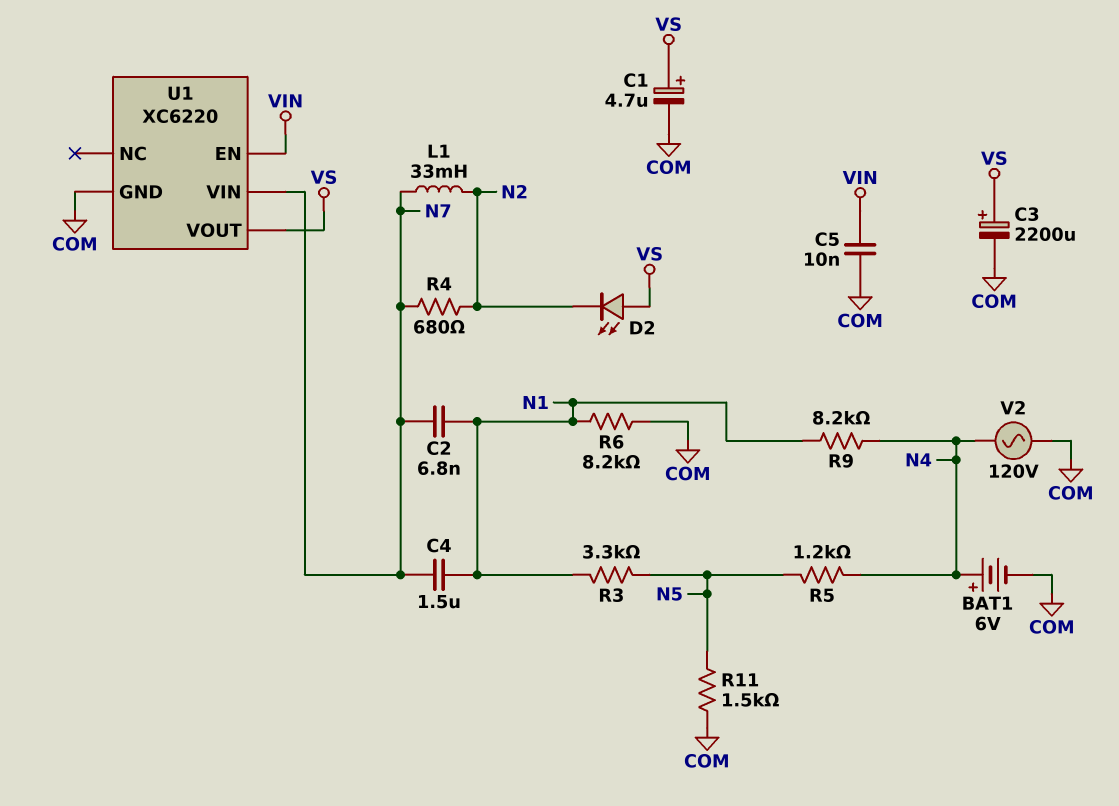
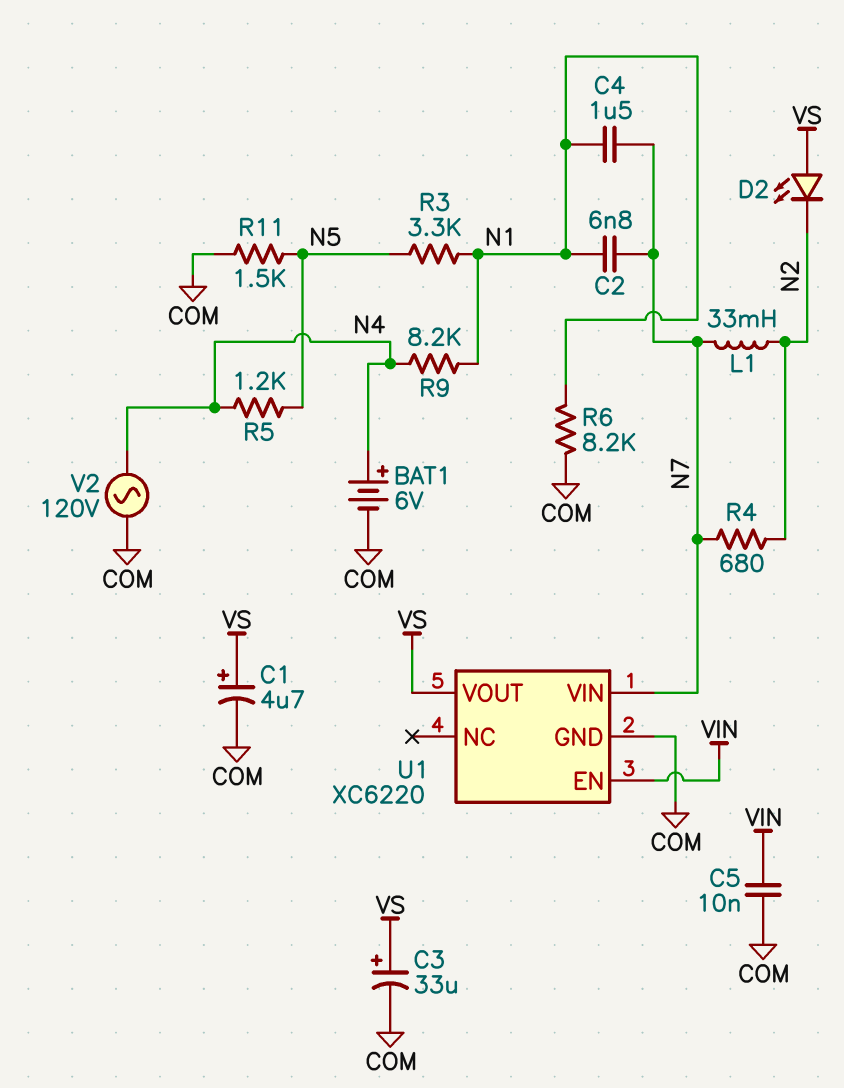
C3: 2200uF (plus VS, minus COM) -> 33uF (plus VS, minus COM)

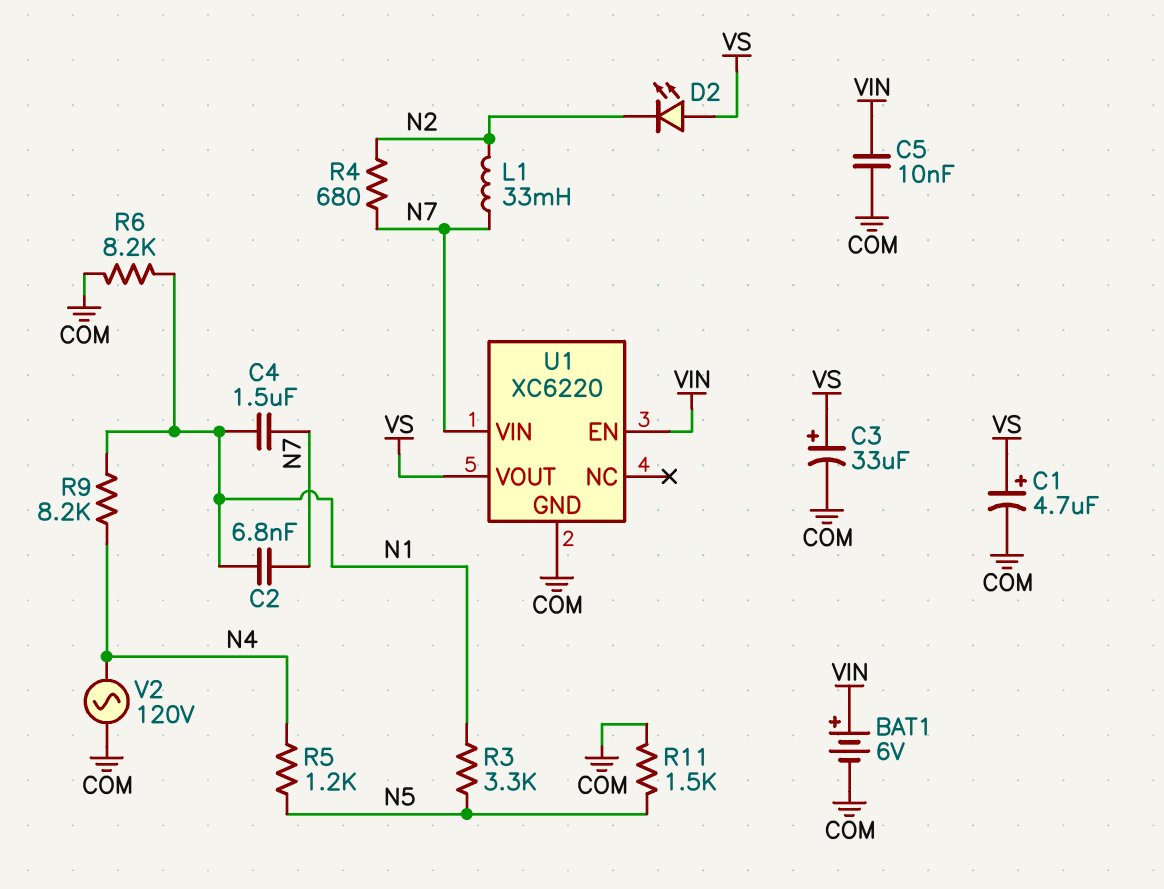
BAT1: 6V (plus N4, minus COM) -> 6V (plus VIN, minus COM)

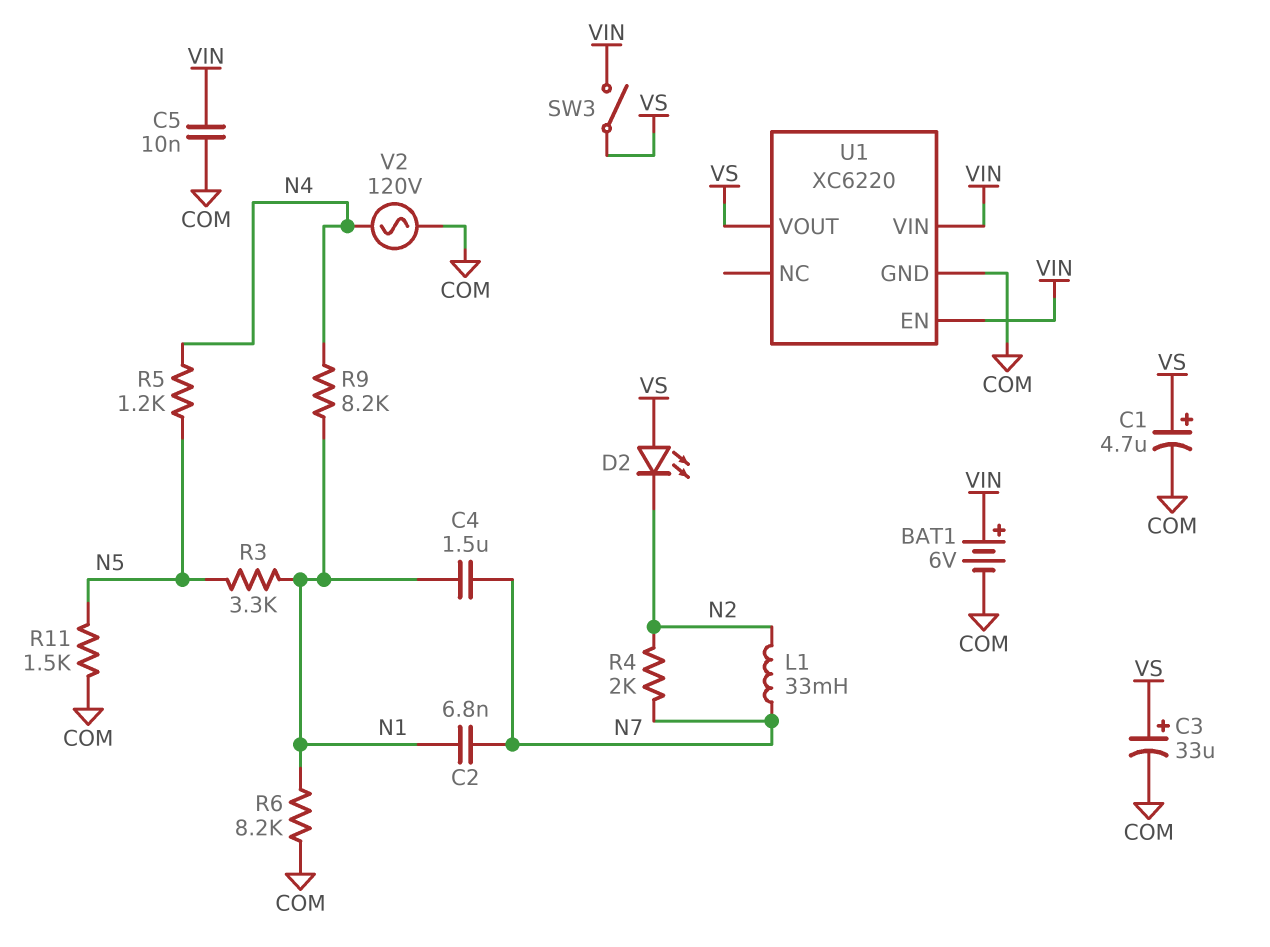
R4: 680 (N2, N7) -> 2k (N2, N7)
SW3: none -> switch (VIN, VS)
U1 pin VIN: N7 -> VIN

